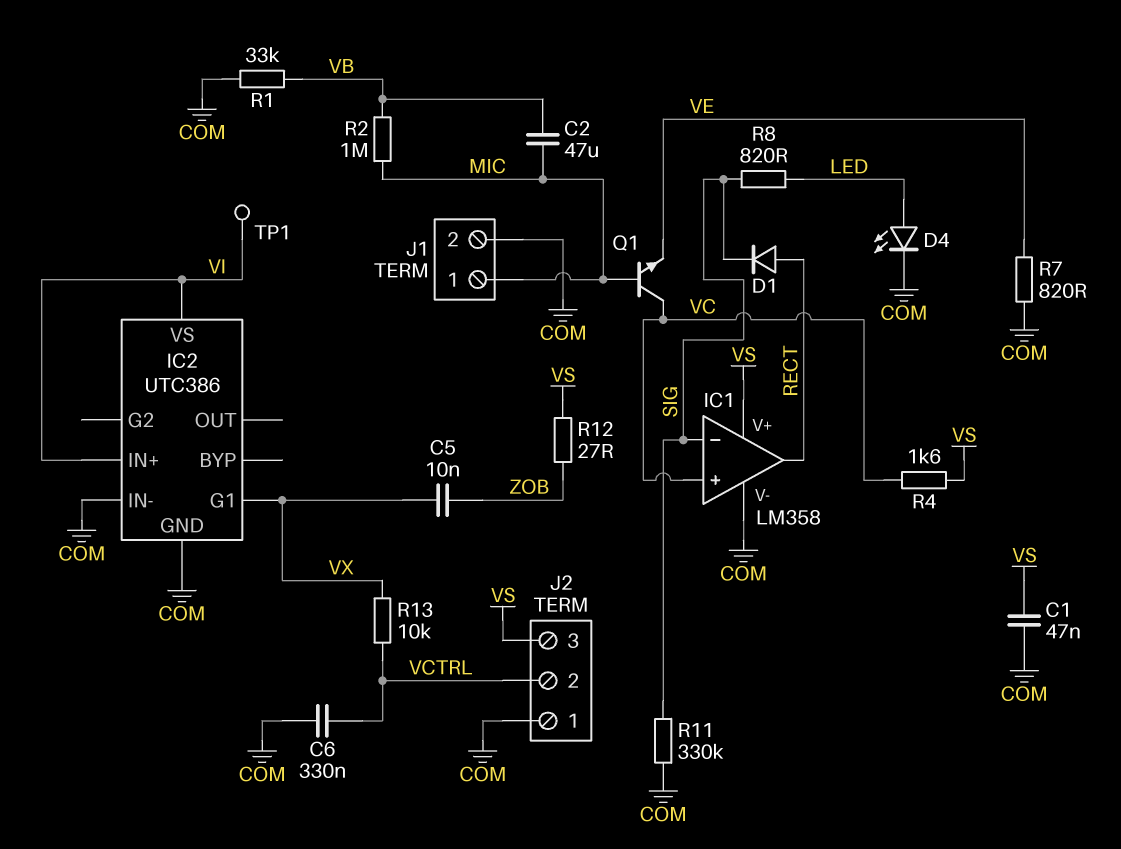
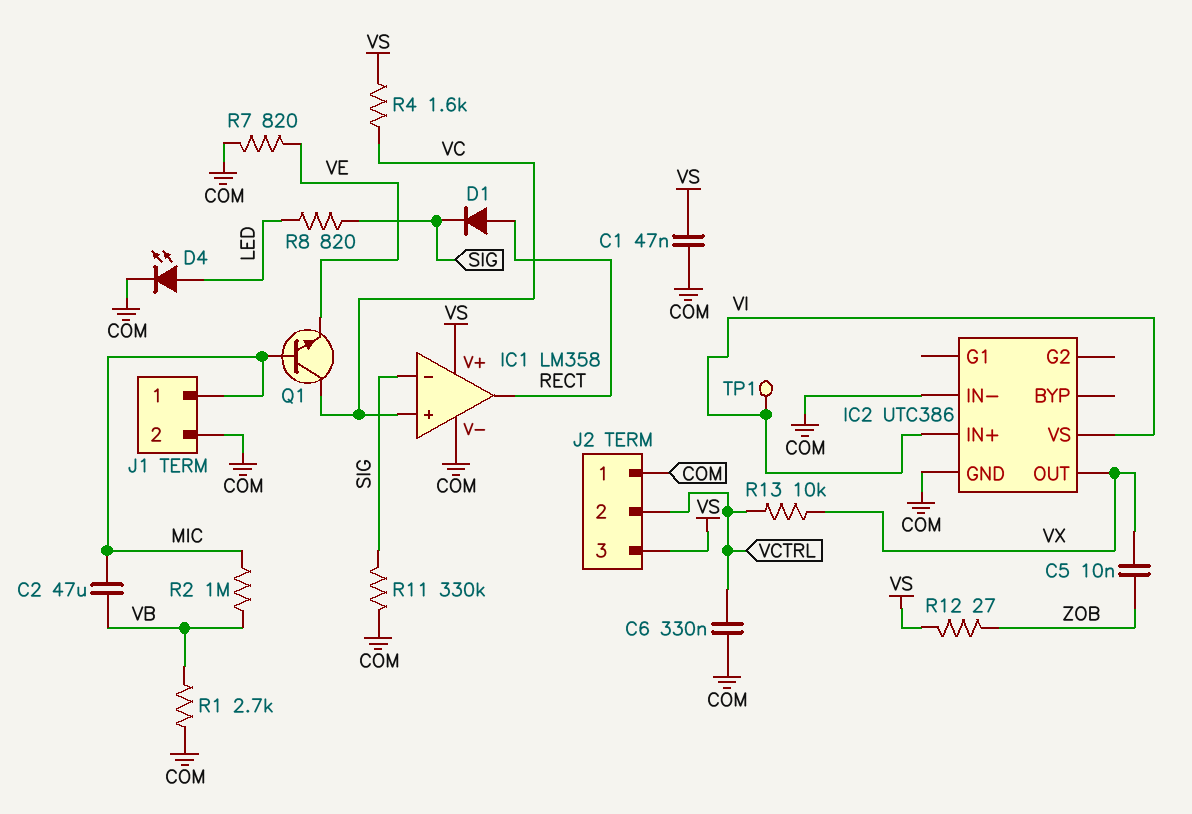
IC2 pin G1: VX -> none
IC2 pin OUT: none -> VX
R1: 33k (COM, VB) -> 2.7k (COM, VB)

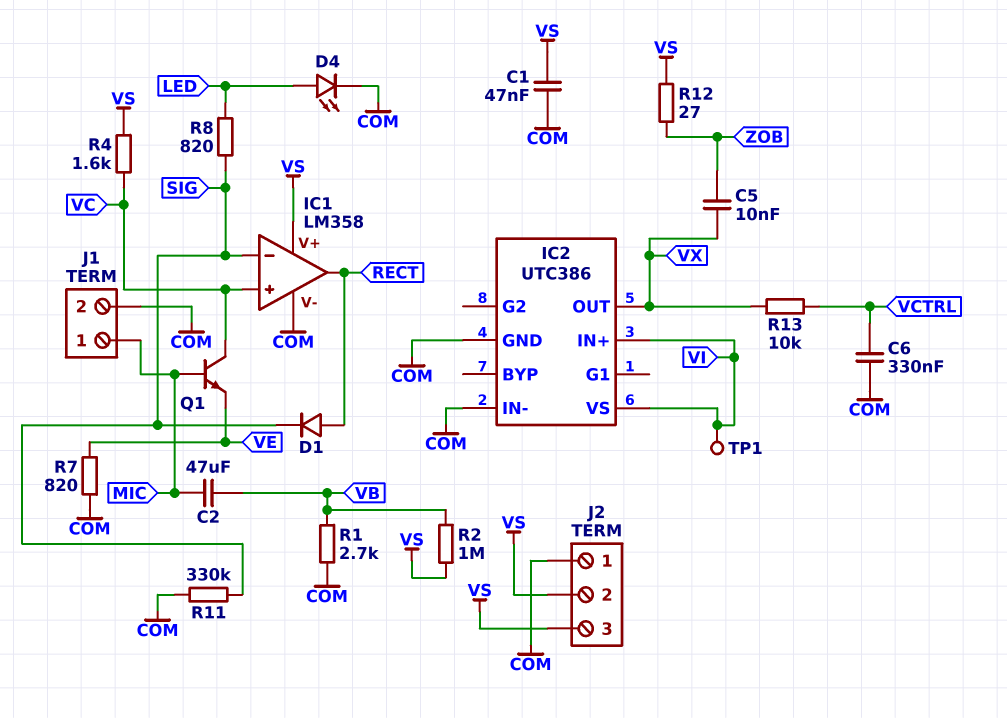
J2 pin 2: VCTRL -> VS
R2: 1M (MIC, VB) -> 1M (VB, VS)

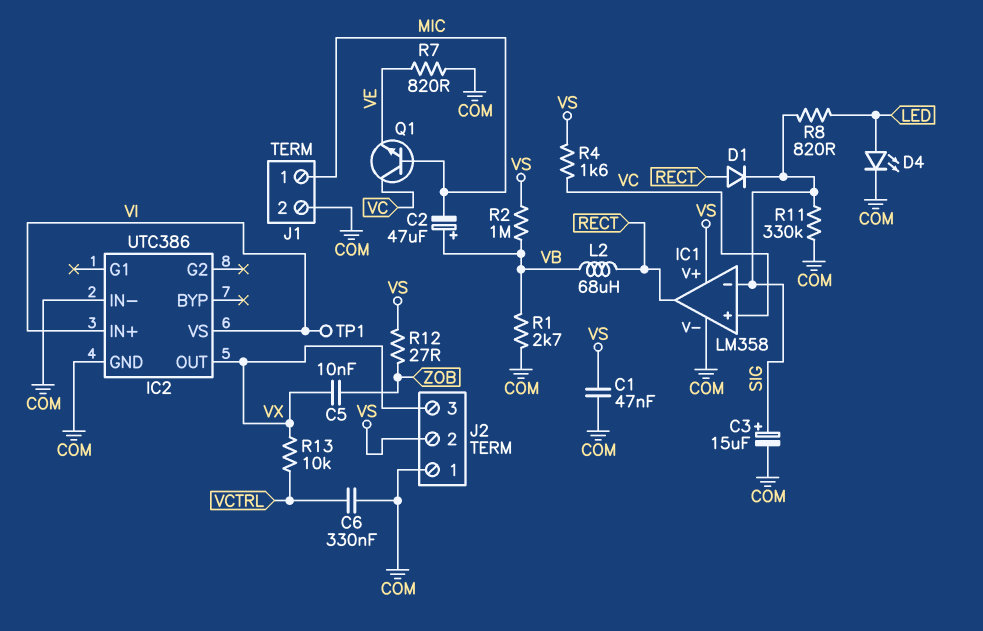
C2: 47uF (MIC, VB) -> 47uF (plus VB, minus MIC)
C3: none -> 15uF (plus SIG, minus COM)
J2 pin 3: VS -> VX
L2: none -> 68uH (RECT, VB)

